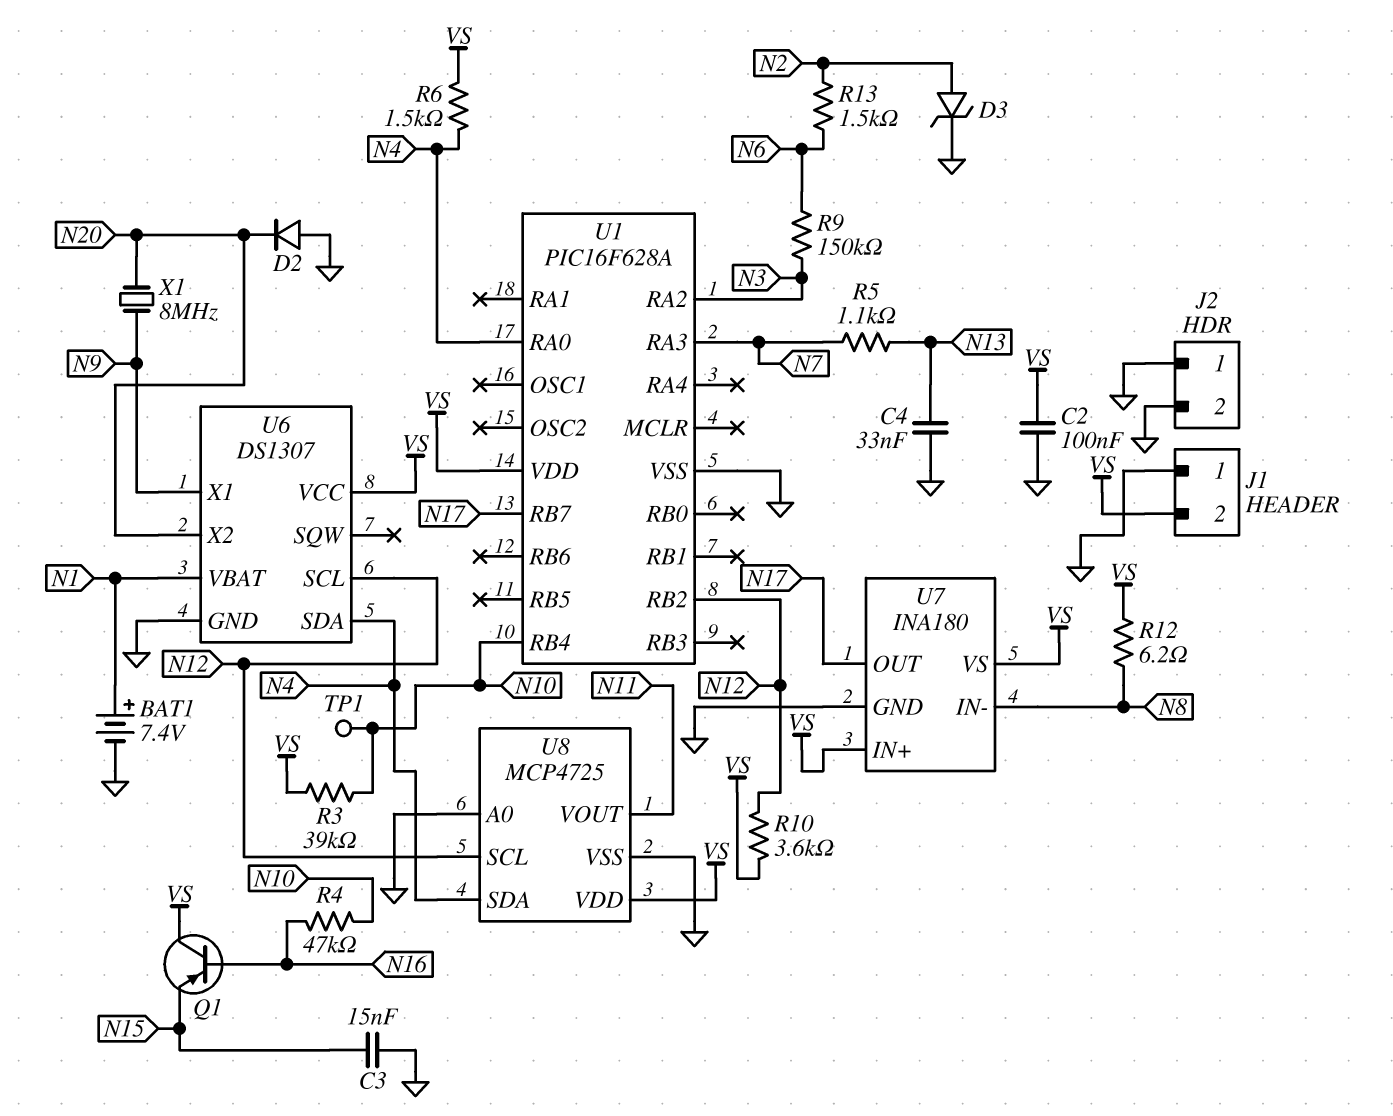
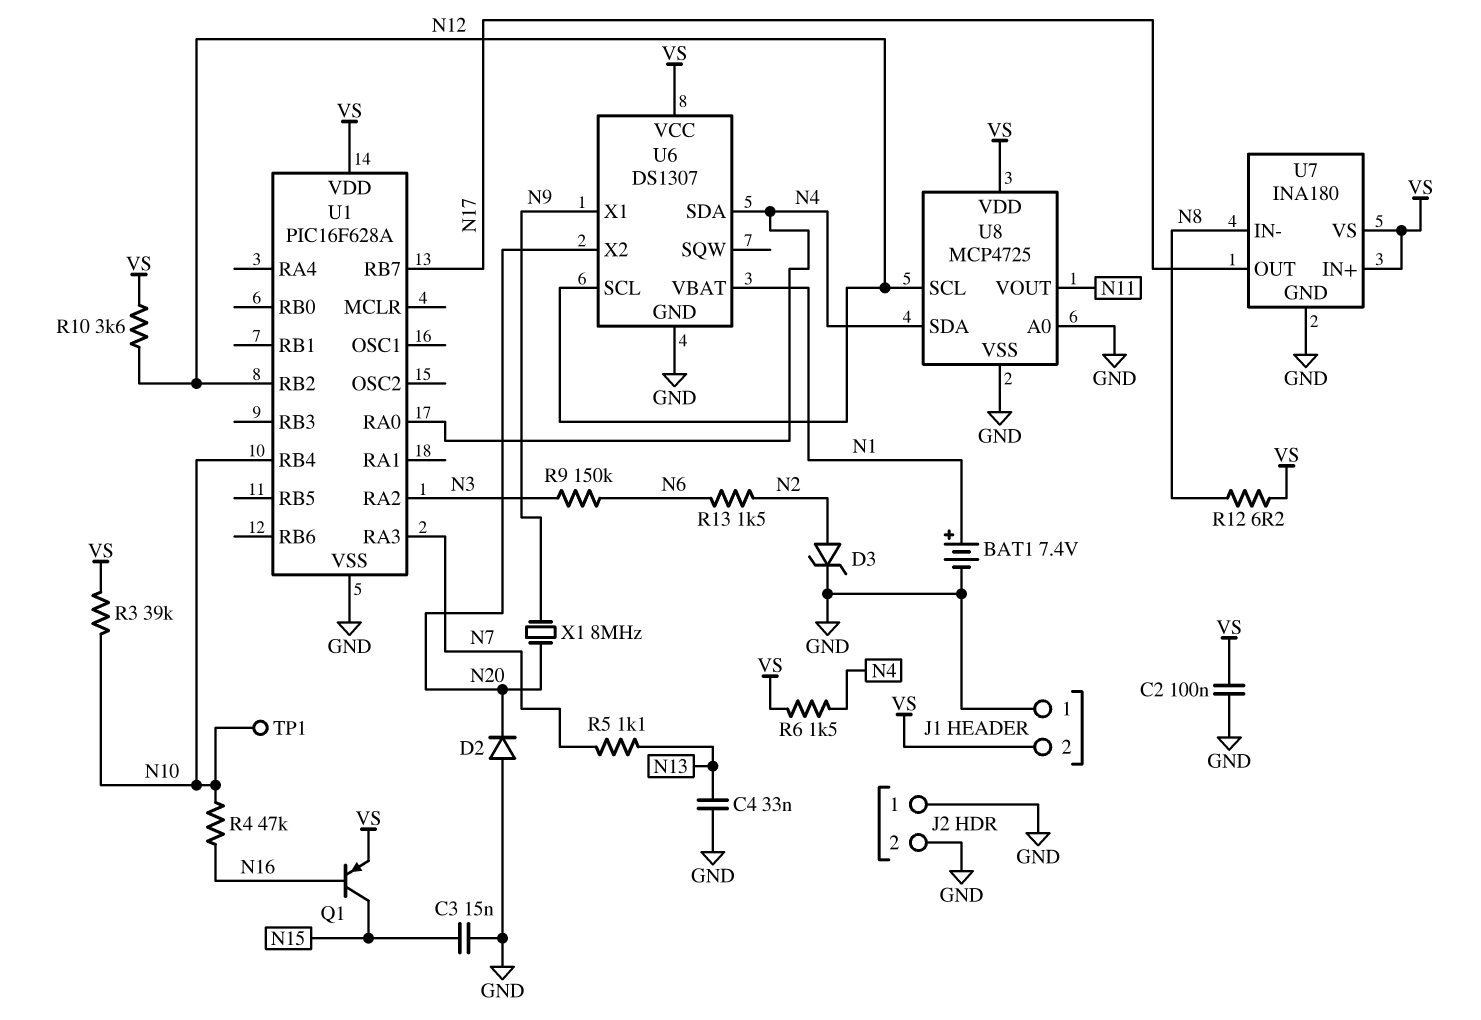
Q1: PNP (B N16, C VS, E N15) -> PNP (B N16, C N15, E VS)

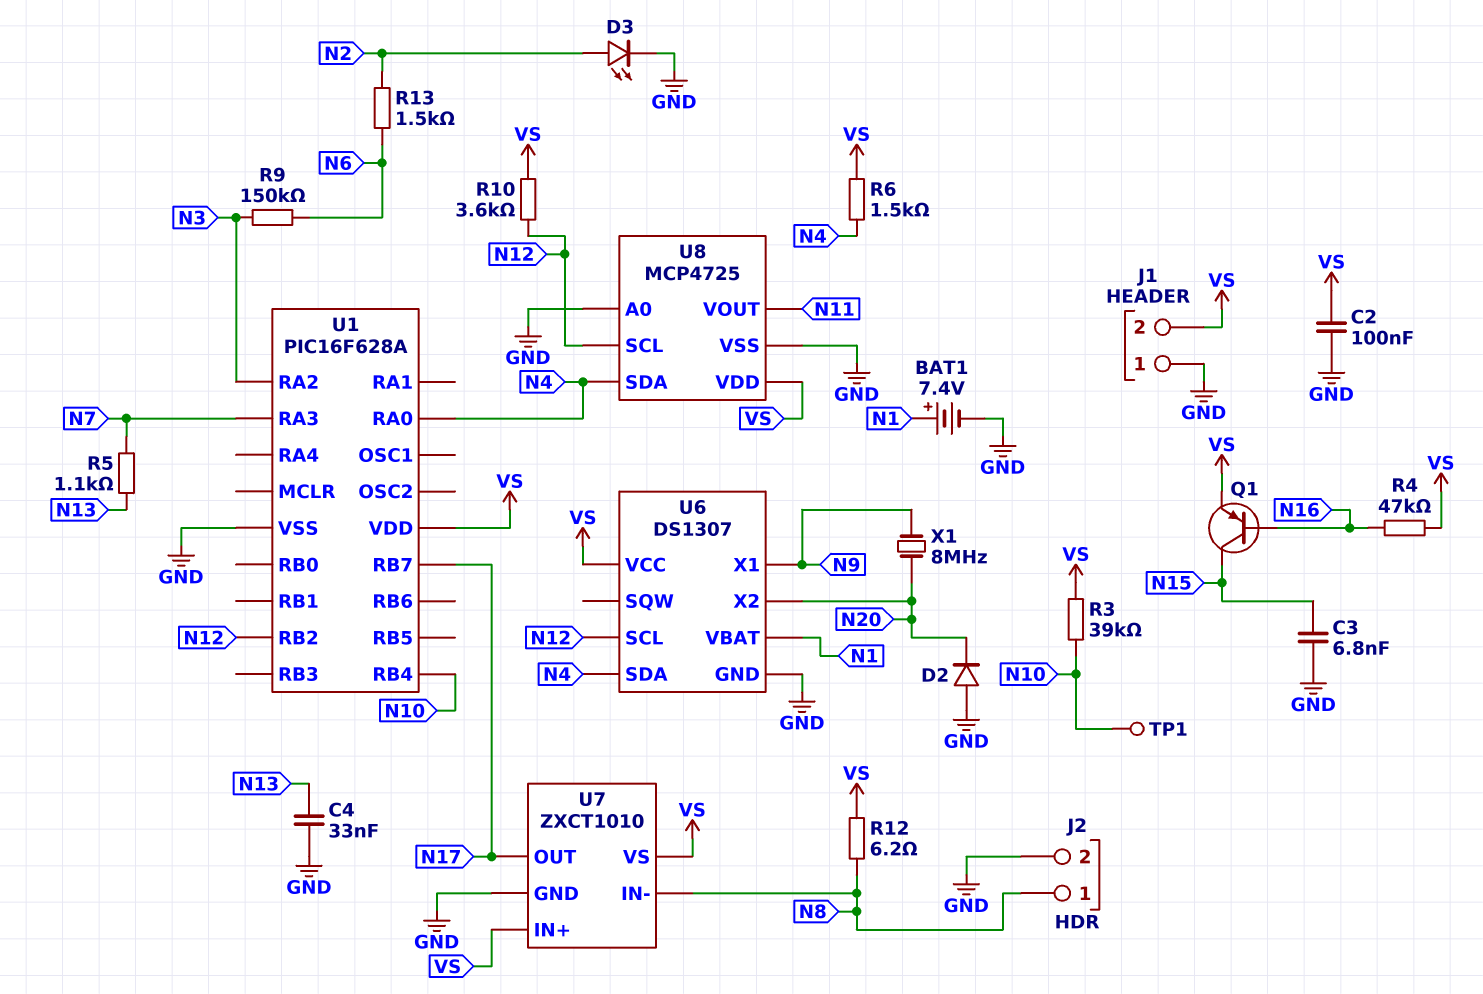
C3: 15nF (GND, N15) -> 6.8nF (GND, N15)
D3: zener (A N2, K GND) -> LED (A N2, K GND)
J2 pin 1: GND -> N8
R4: 47k (N10, N16) -> 47k (N16, VS)
U7: INA180 -> ZXCT1010

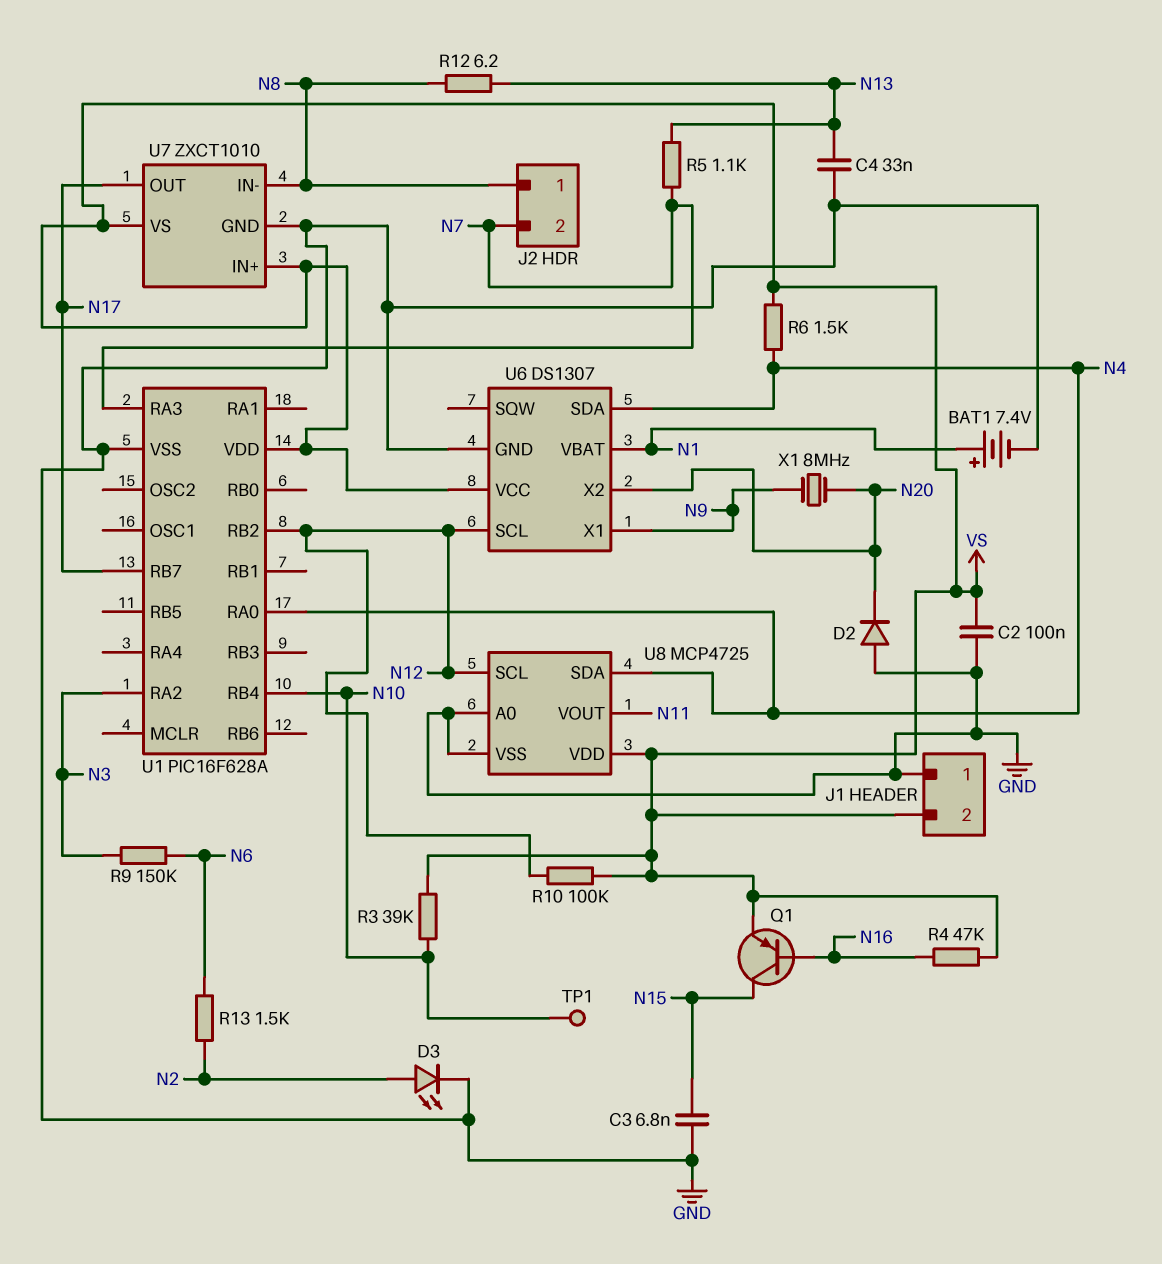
J2 pin 2: GND -> N7
R10: 3.6k (N12, VS) -> 100k (N12, VS)
R12: 6.2 (N8, VS) -> 6.2 (N8, N13)

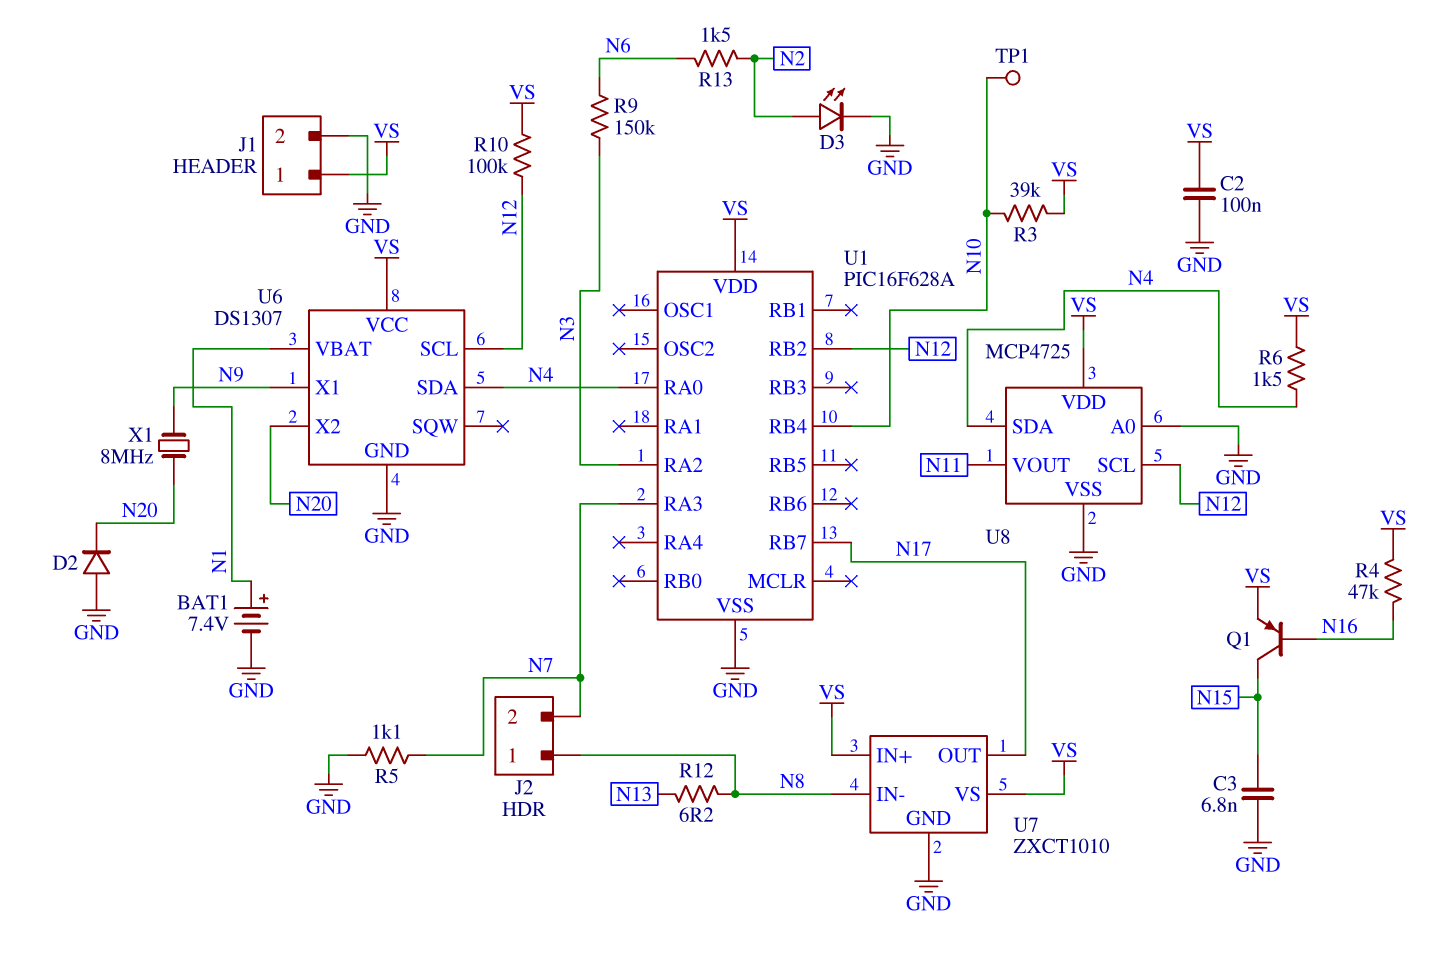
C4: 33nF (GND, N13) -> none
J1 pin 1: GND -> VS
J1 pin 2: VS -> GND
R5: 1.1k (N7, N13) -> 1.1k (GND, N7)

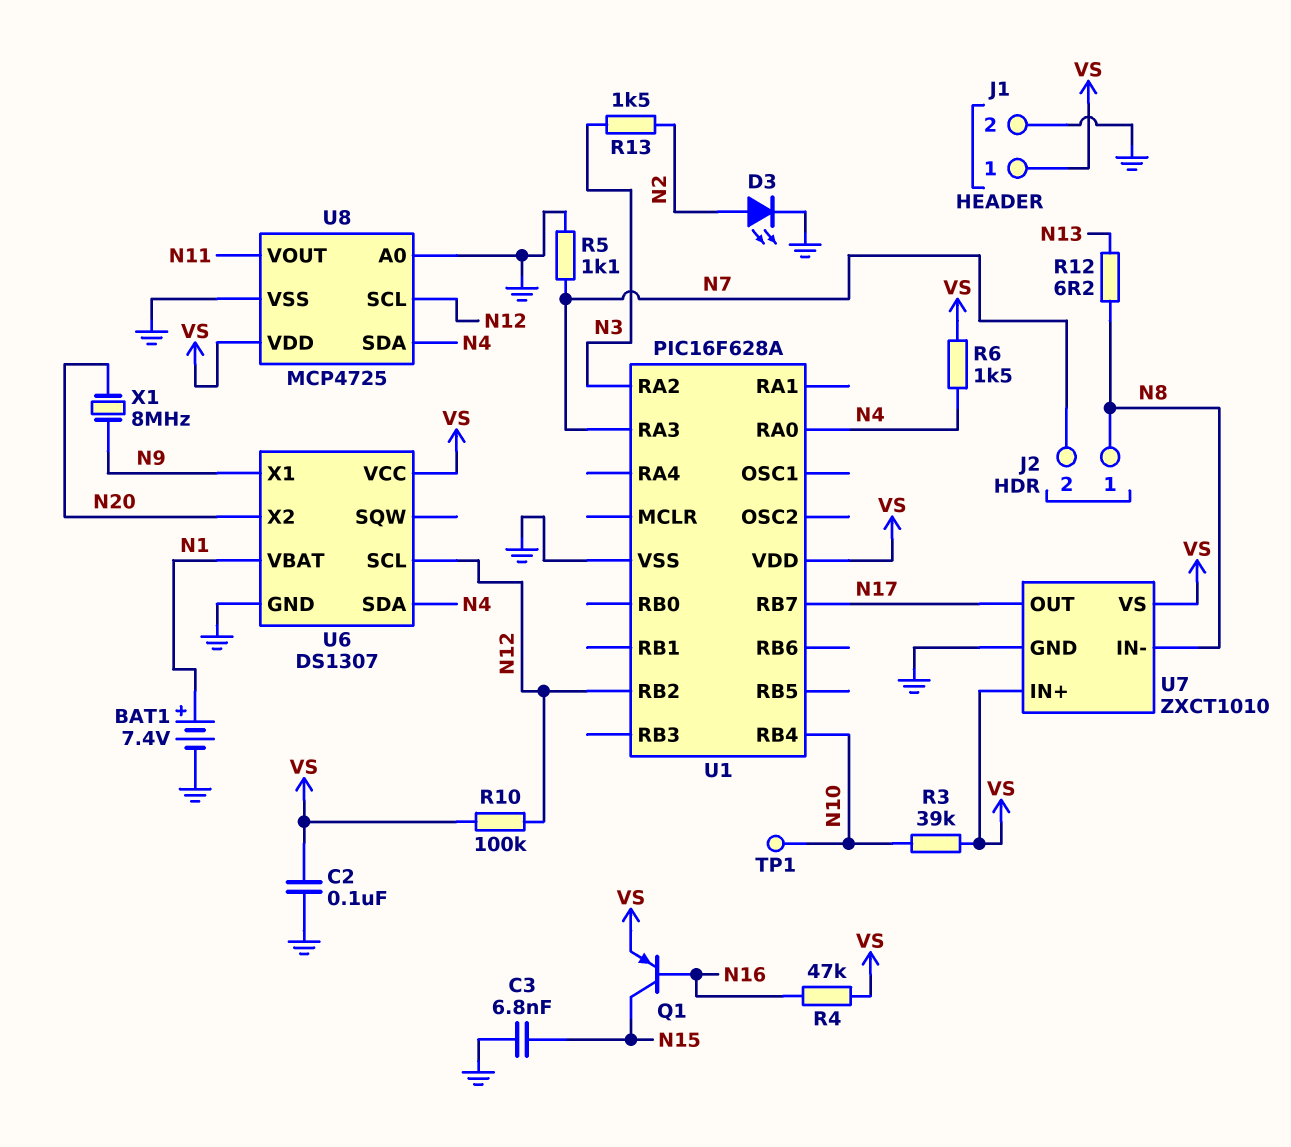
D2: diode (A GND, K N20) -> none
R9: 150k (N3, N6) -> none
R13: 1.5k (N2, N6) -> 1.5k (N2, N3)

